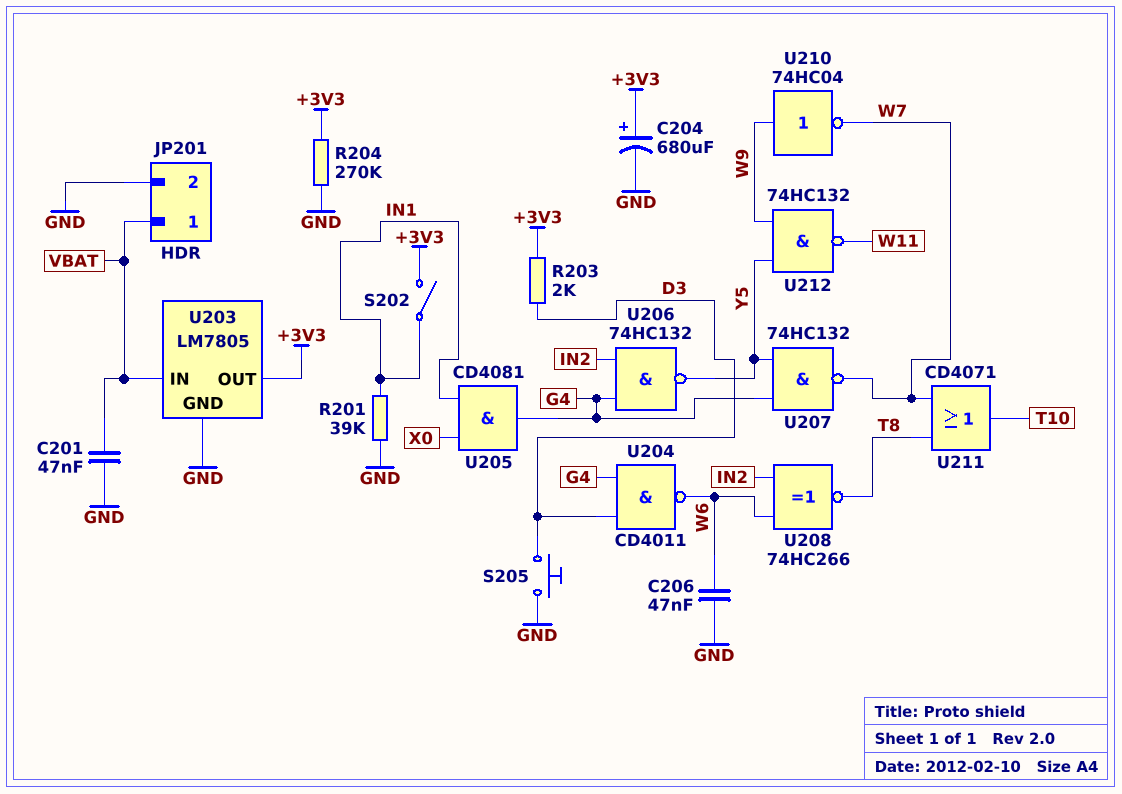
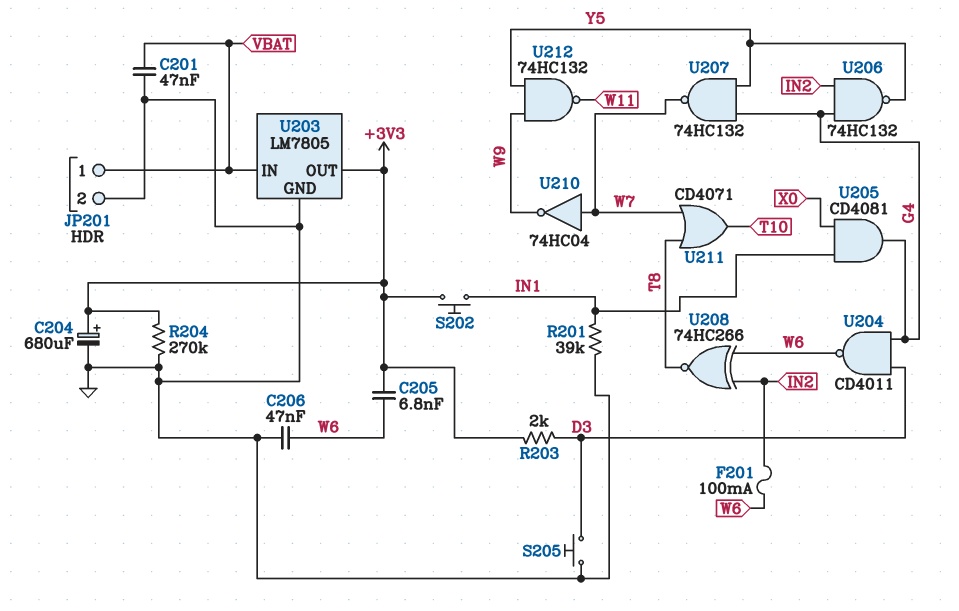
C205: none -> 6.8nF (+3V3, W6)
F201: none -> 100mA (IN2, W6)
S202: switch (+3V3, IN1) -> button (+3V3, IN1)
U210: NOT 74HC04 (in W9, out W7) -> NOT 74HC04 (in W7, out W9)

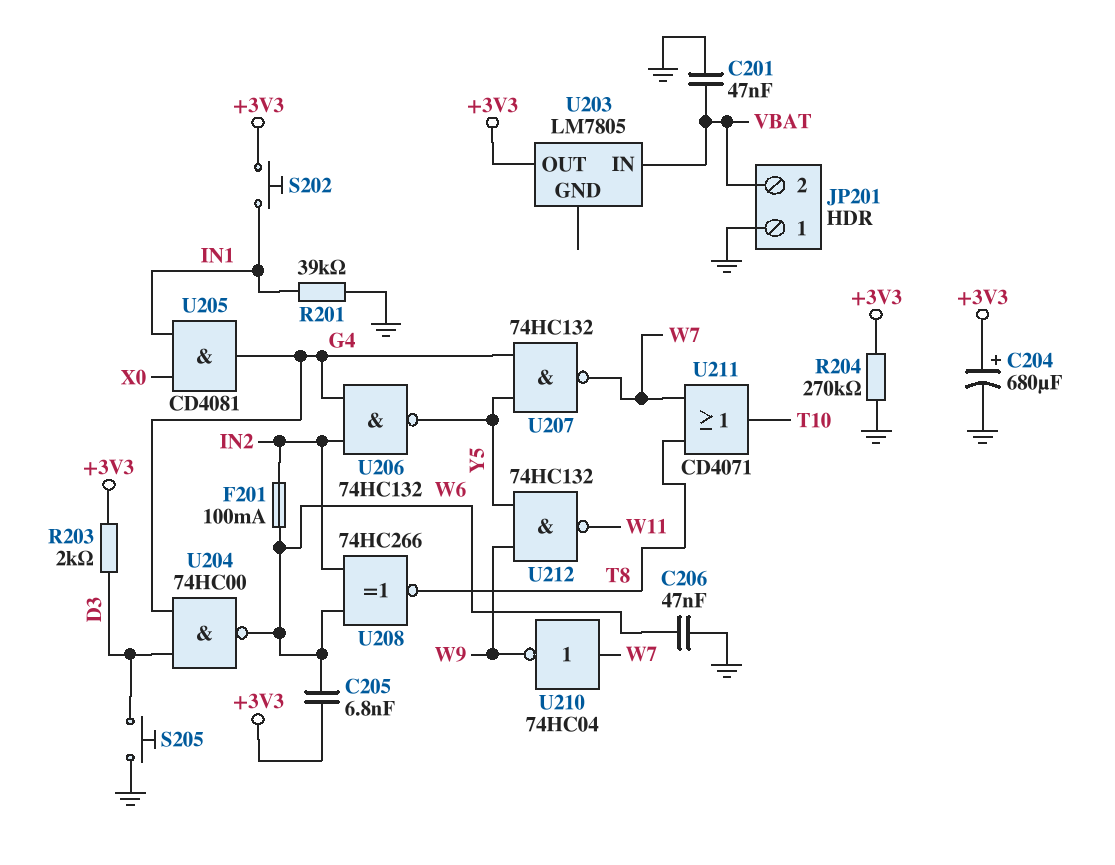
JP201 pin 1: VBAT -> GND
JP201 pin 2: GND -> VBAT
U203 pin GND: GND -> none
U204: NAND CD4011 (in D3, in G4, out W6) -> NAND 74HC00 (in D3, in G4, out W6)

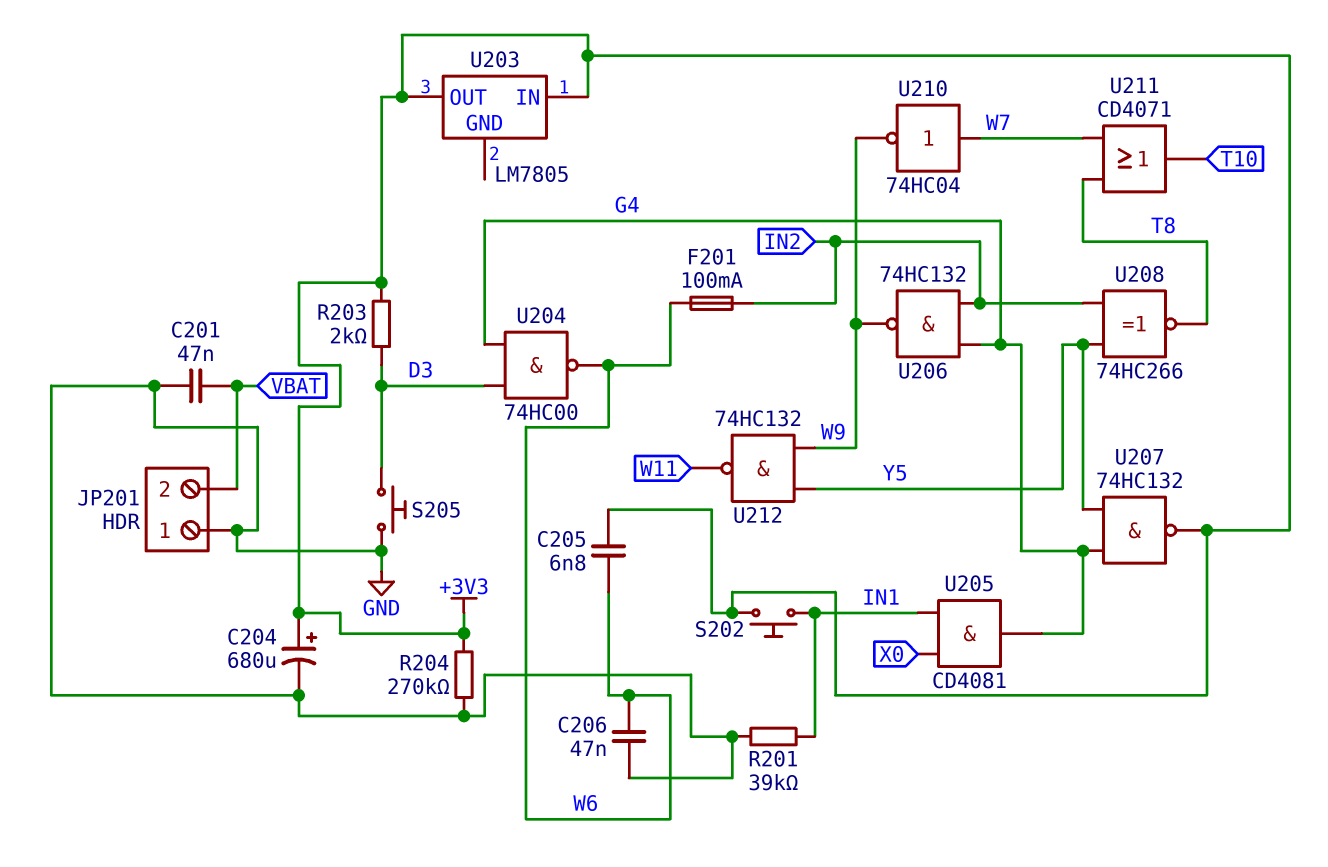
U203 pin IN: VBAT -> +3V3
U206: NAND 74HC132 (in G4, in IN2, out Y5) -> NAND 74HC132 (in G4, in IN2, out W9)
U207: NAND 74HC132 (in G4, in Y5, out W7) -> NAND 74HC132 (in G4, in Y5, out +3V3)
U208: XNOR 74HC266 (in IN2, in W6, out T8) -> XNOR 74HC266 (in IN2, in Y5, out T8)

